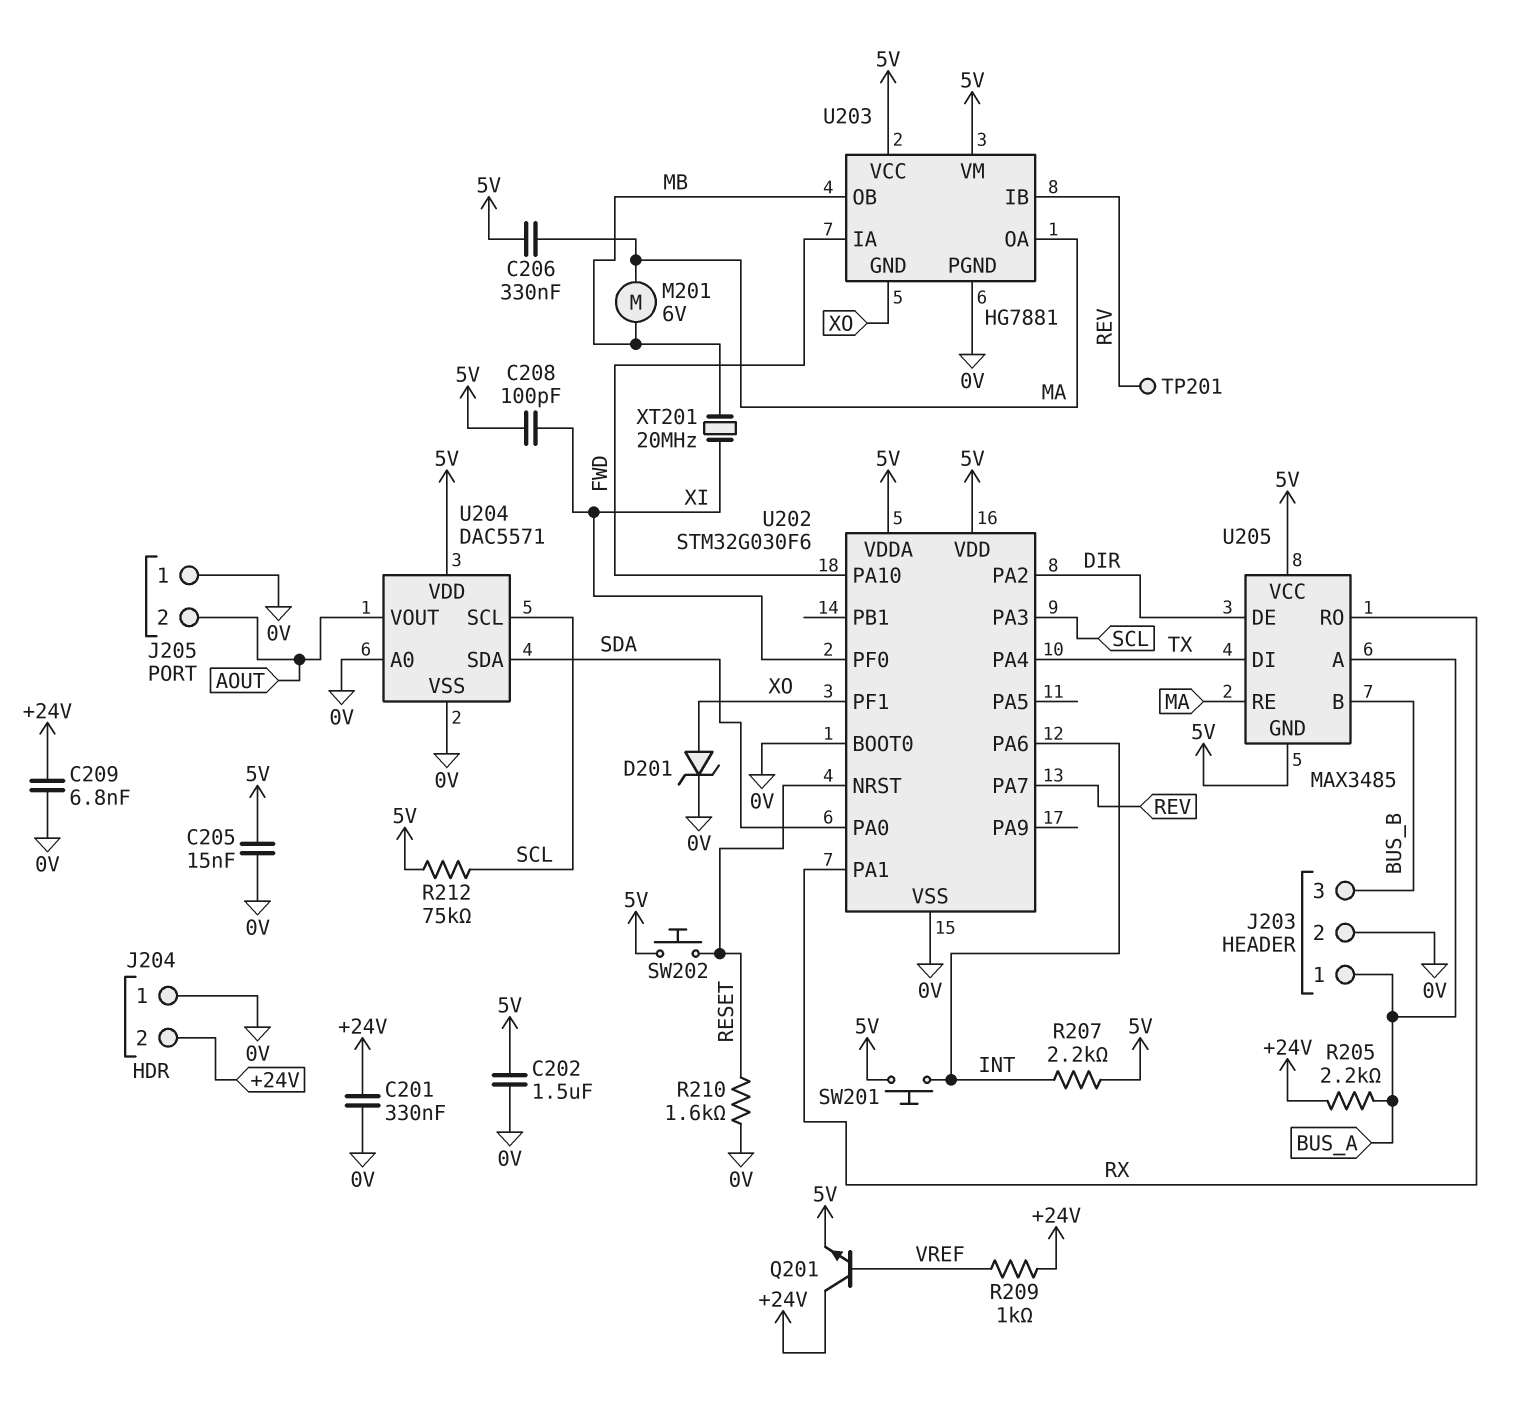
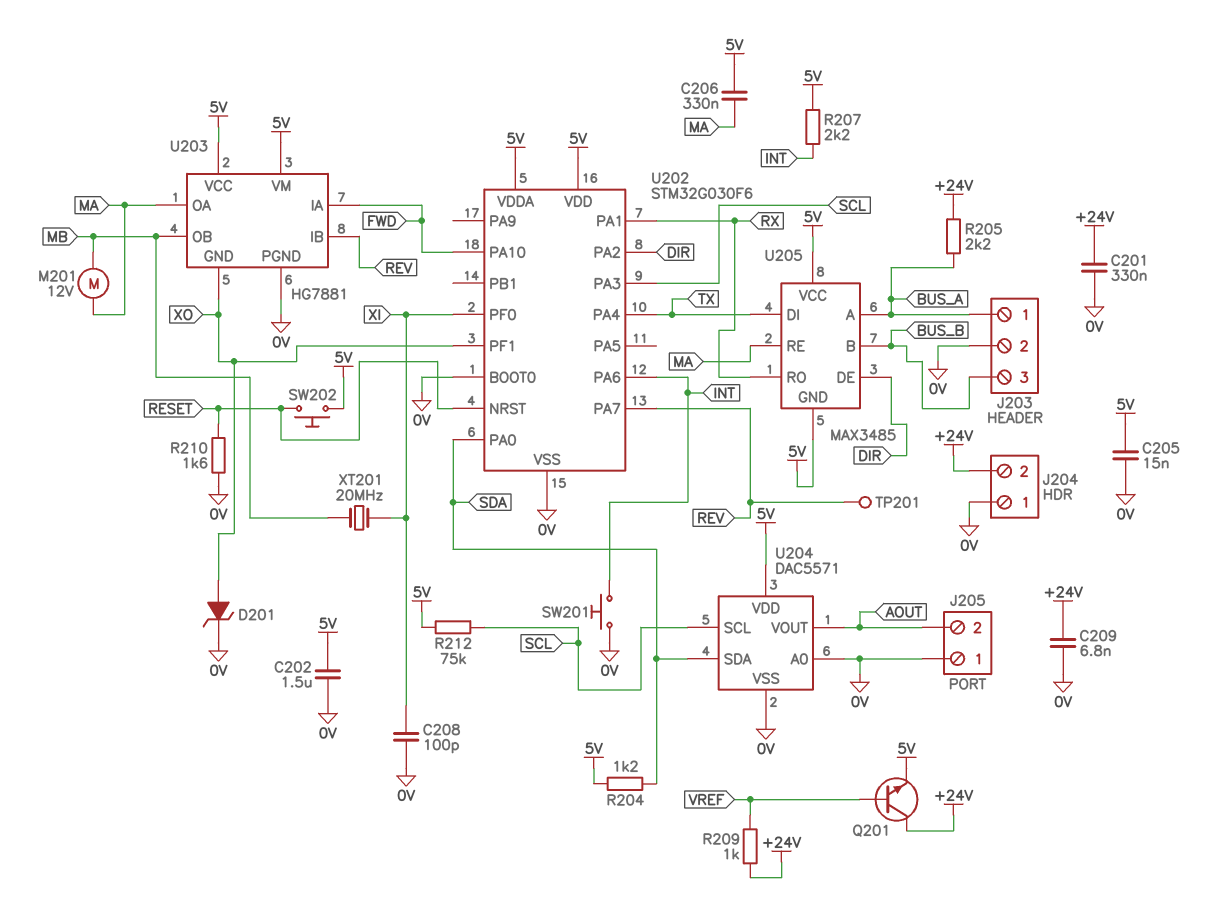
C208: 100pF (5V, XI) -> 100pF (0V, XI)
M201: motor 6V (MA, MB) -> motor 12V (MA, MB)
R204: none -> 1.2k (5V, SDA)
SW201: button (5V, INT) -> button (0V, INT)

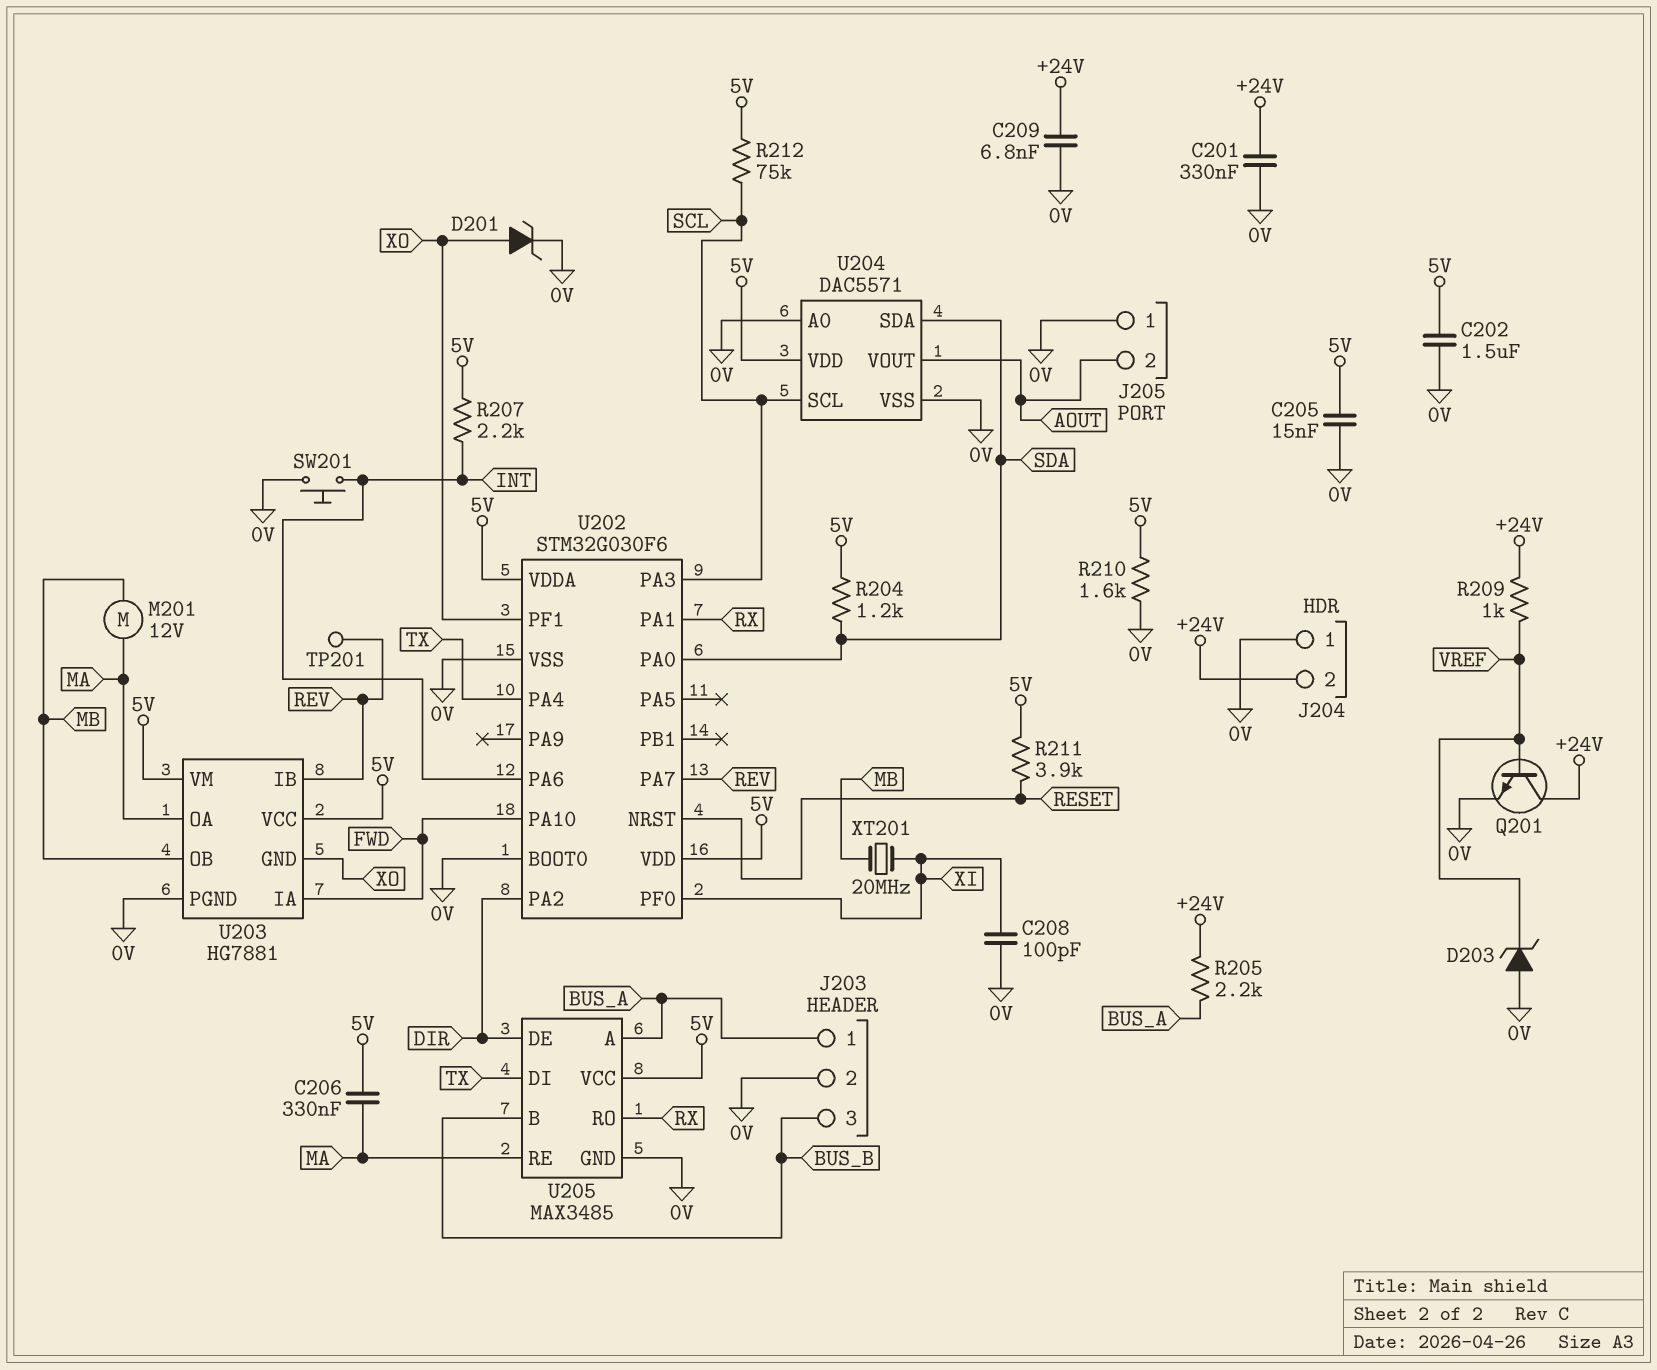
D203: none -> zener (A 0V, K VREF)
Q201: NPN (B VREF, C +24V, E 5V) -> NPN (B VREF, C +24V, E 0V)
R210: 1.6k (0V, RESET) -> 1.6k (0V, 5V)
R211: none -> 3.9k (5V, RESET)
SW202: button (5V, RESET) -> none
U205 pin GND: 5V -> 0V

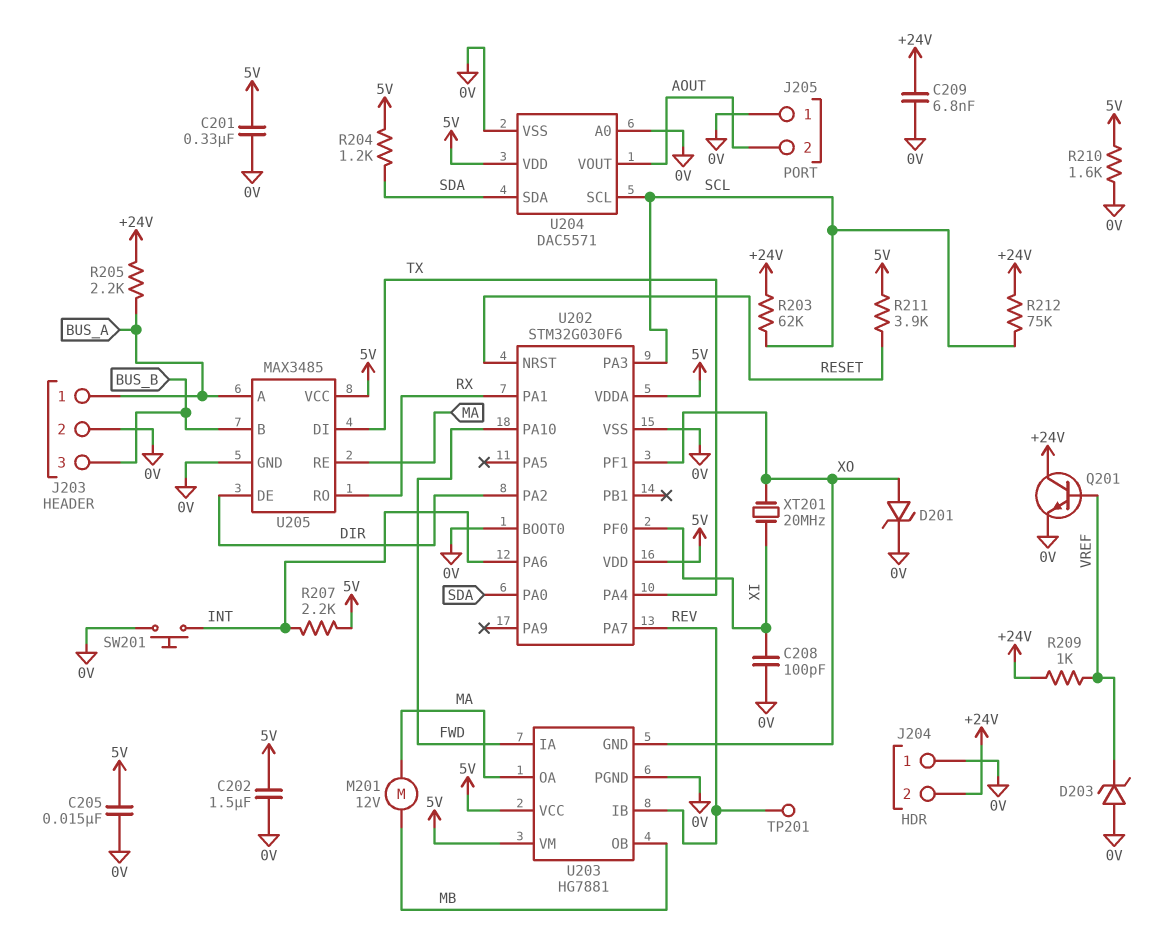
C201: 330nF (+24V, 0V) -> 330nF (0V, 5V)
C206: 330nF (5V, MA) -> none
R203: none -> 62k (+24V, SCL)
R212: 75k (5V, SCL) -> 75k (+24V, SCL)
XT201: 20MHz (MB, XI) -> 20MHz (XI, XO)

